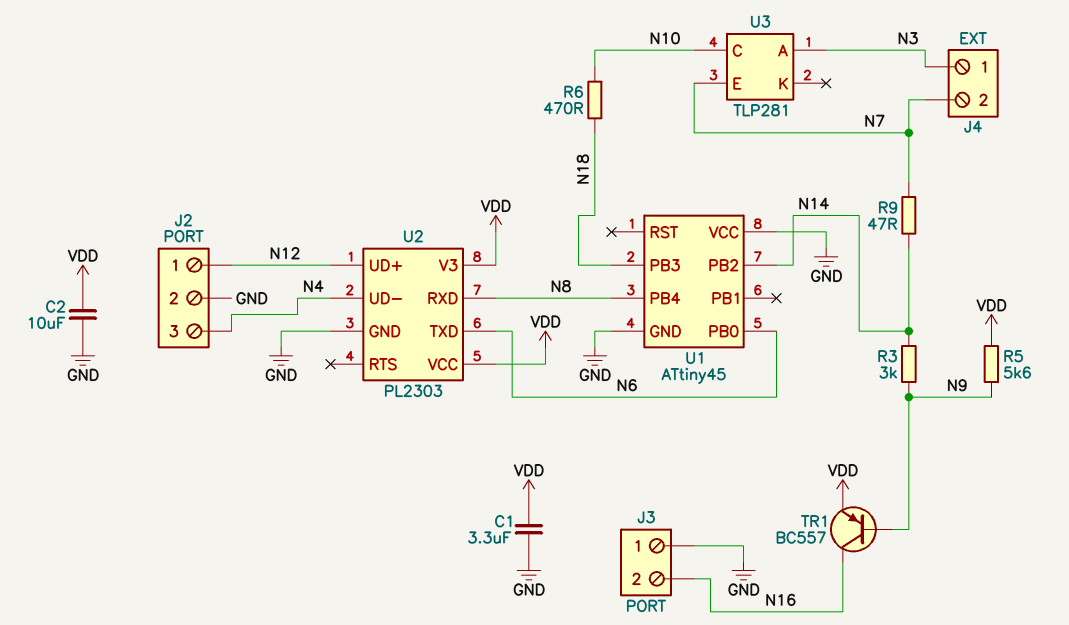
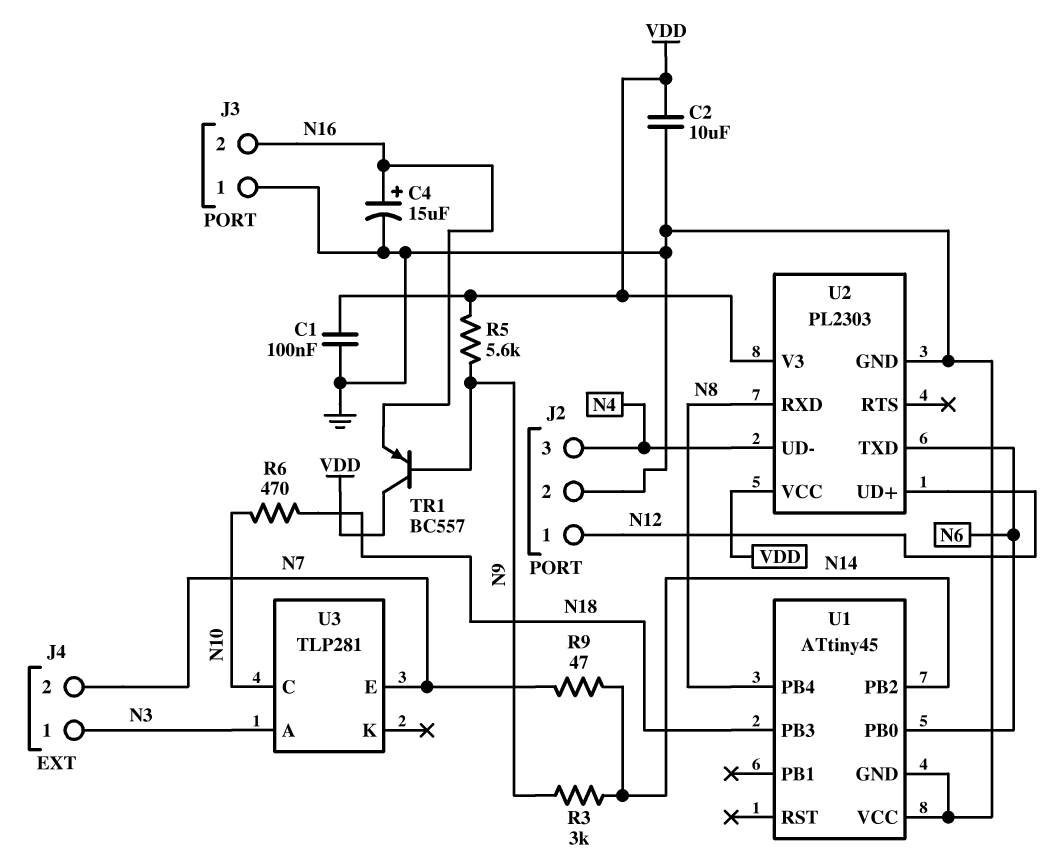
C1: 3.3uF (GND, VDD) -> 100nF (GND, VDD)
C4: none -> 15uF (plus N16, minus GND)
TR1: PNP BC557 (B N9, C N16, E VDD) -> PNP BC557 (B N9, C VDD, E N16)

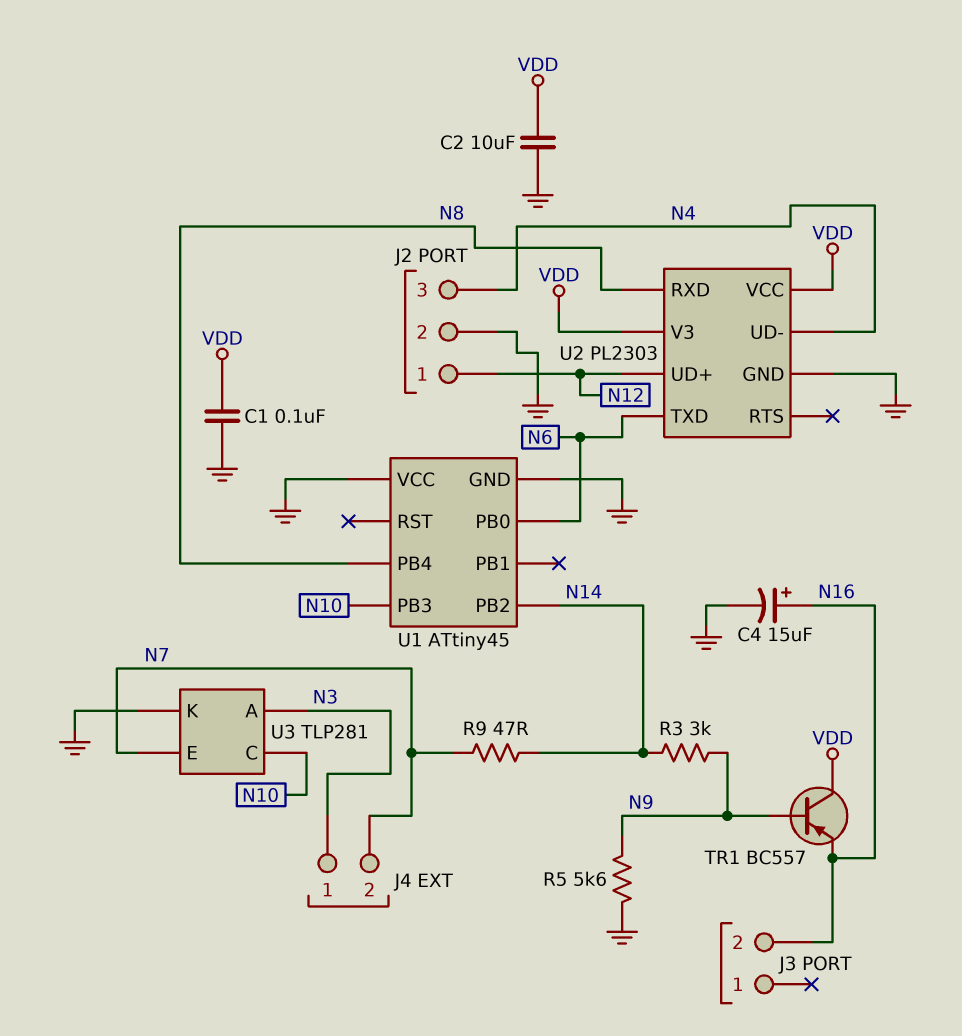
J3 pin 1: GND -> none
R5: 5.6k (N9, VDD) -> 5.6k (GND, N9)
R6: 470 (N10, N18) -> none
U1 pin PB3: N18 -> N10
U3 pin K: none -> GND

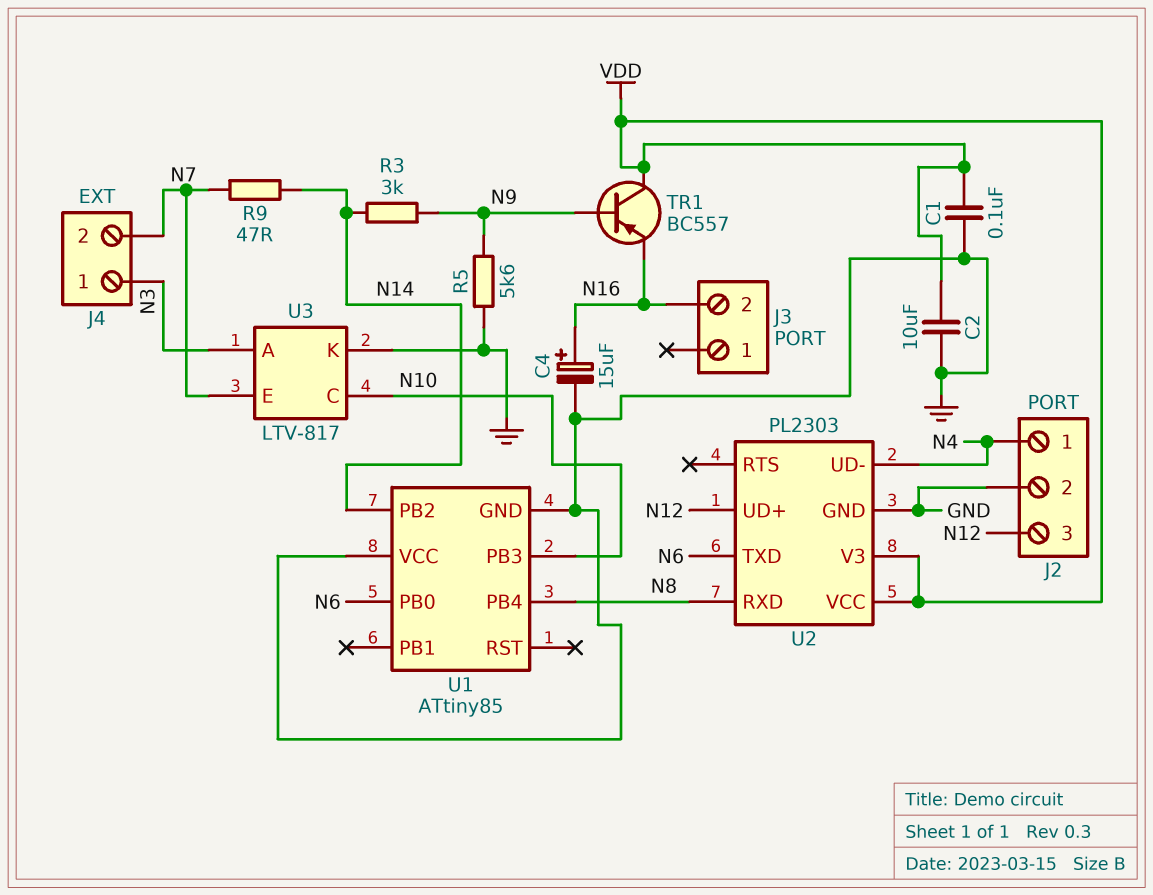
J2 pin 1: N12 -> N4
J2 pin 3: N4 -> N12
U1: ATtiny45 -> ATtiny85
U3: TLP281 -> LTV-817

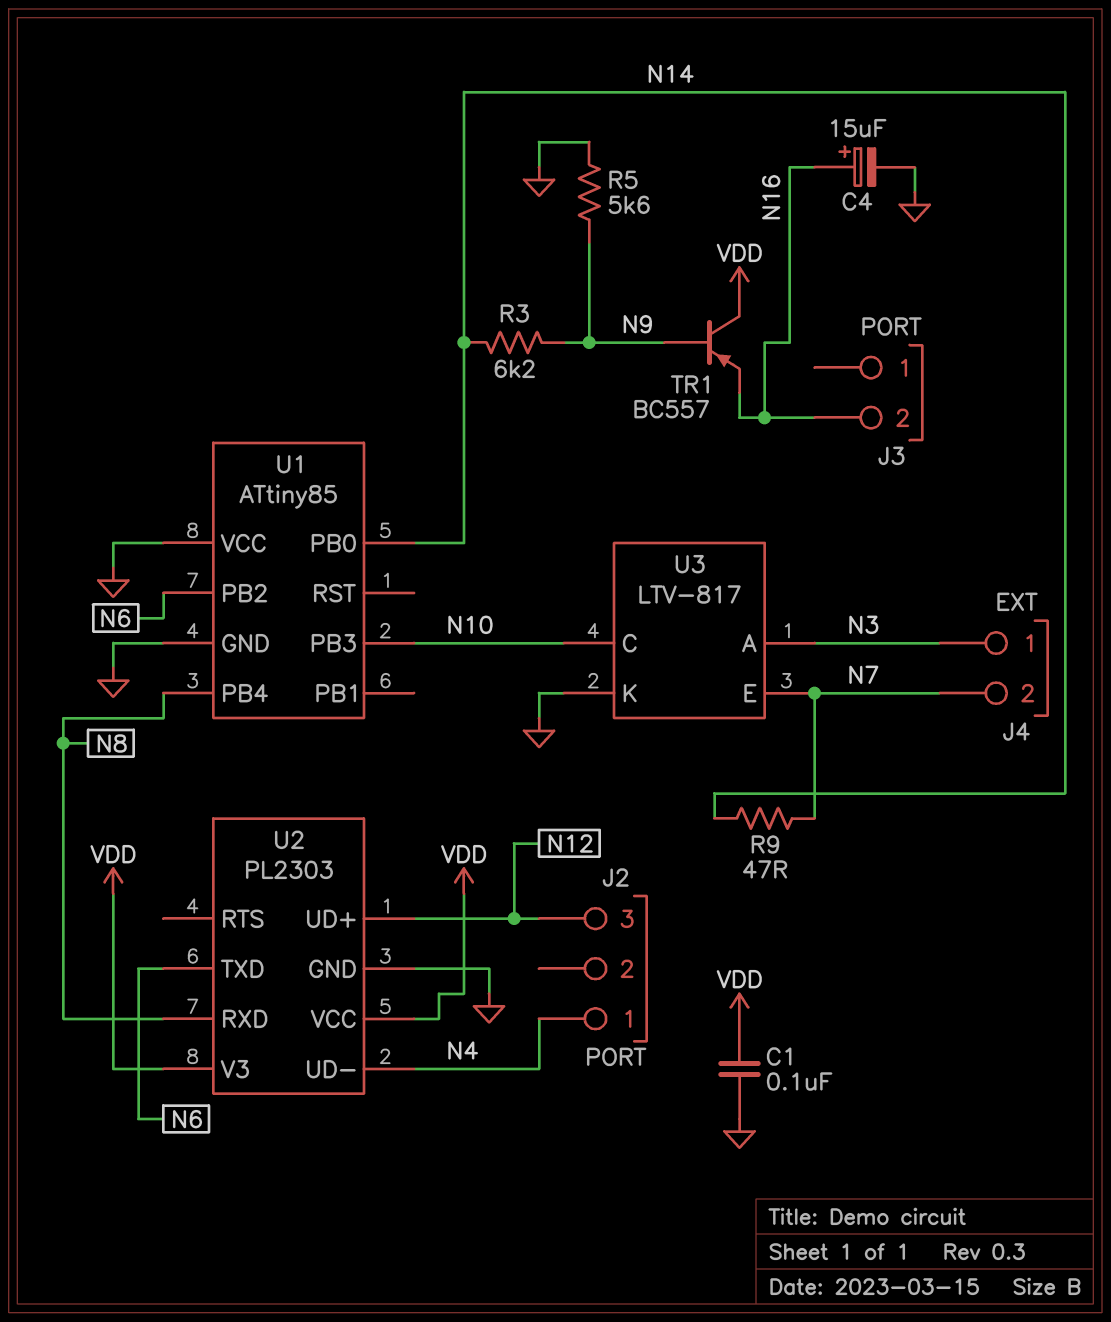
C2: 10uF (GND, VDD) -> none
J2 pin 2: GND -> none
R3: 3k (N9, N14) -> 6.2k (N9, N14)
U1 pin PB0: N6 -> N14
U1 pin PB2: N14 -> N6

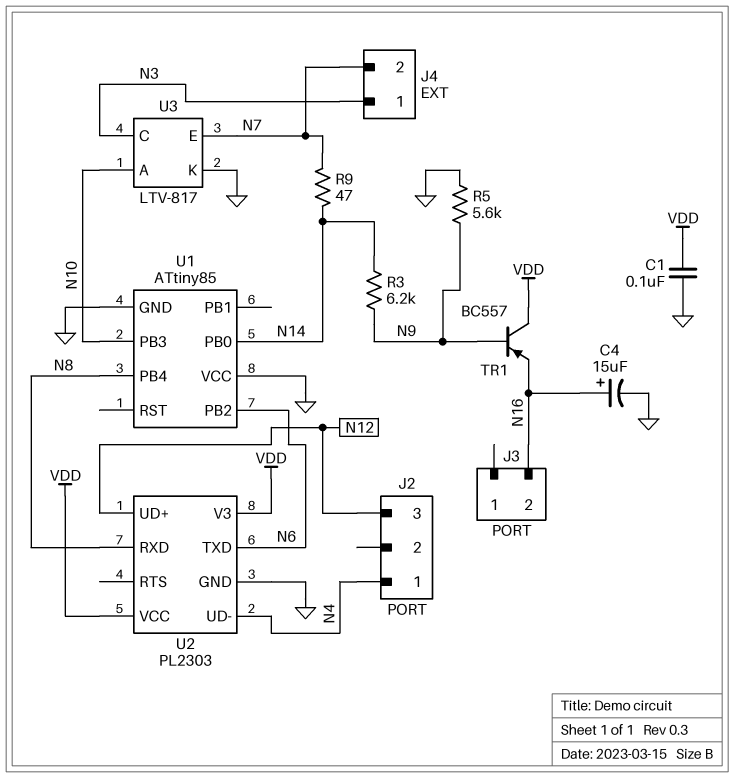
U3 pin A: N3 -> N10
U3 pin C: N10 -> N3

